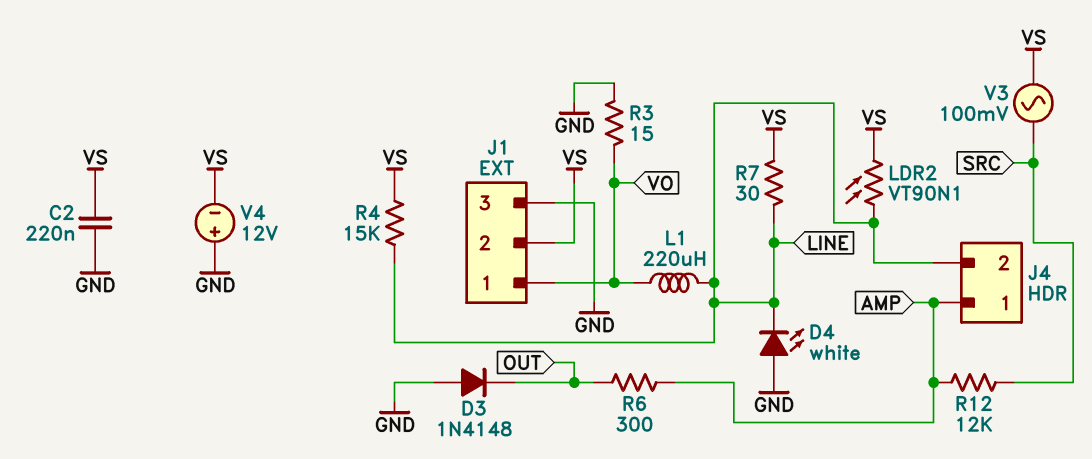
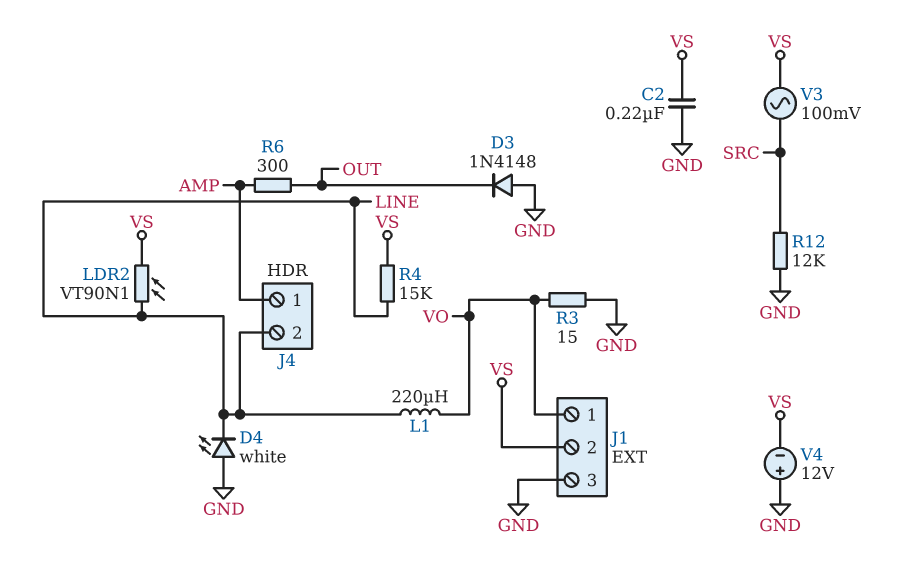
R7: 30 (LINE, VS) -> none
R12: 12k (AMP, SRC) -> 12k (GND, SRC)

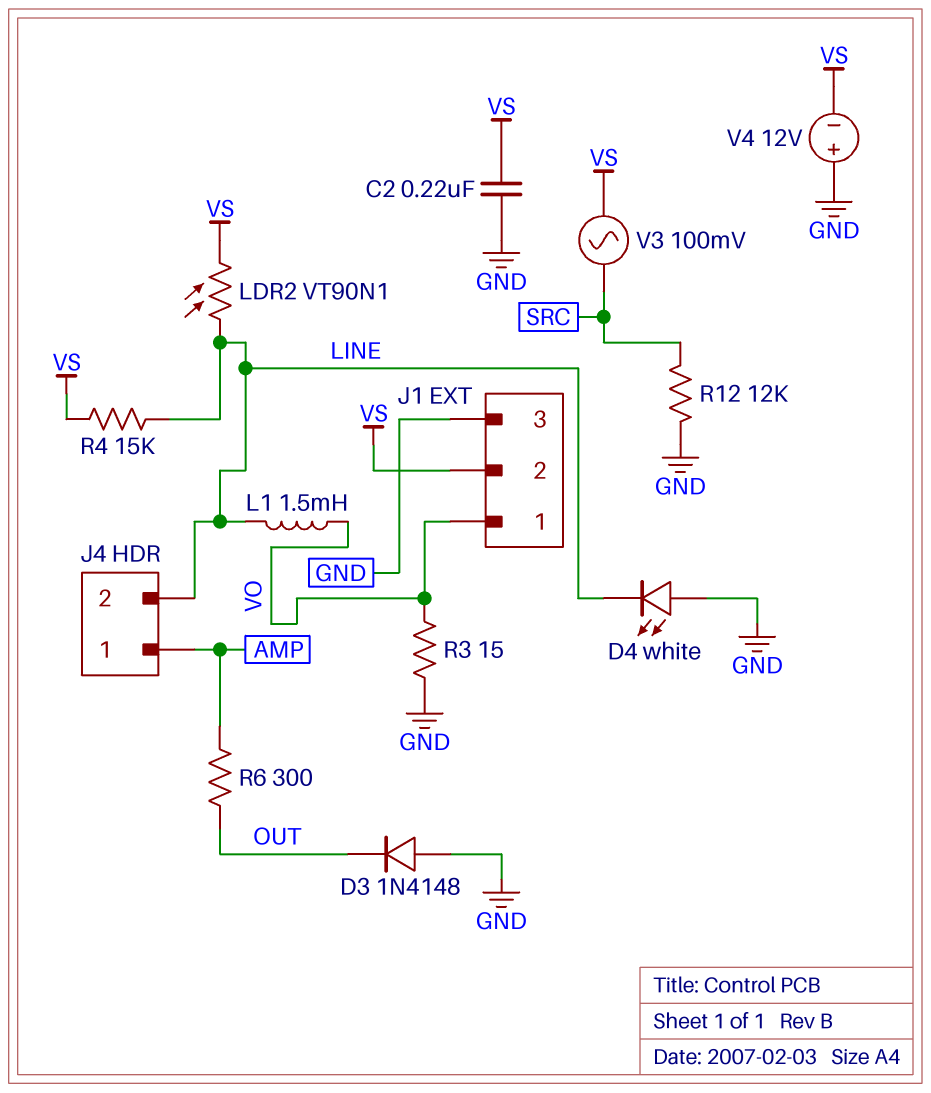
L1: 220uH (LINE, VO) -> 1.5mH (LINE, VO)

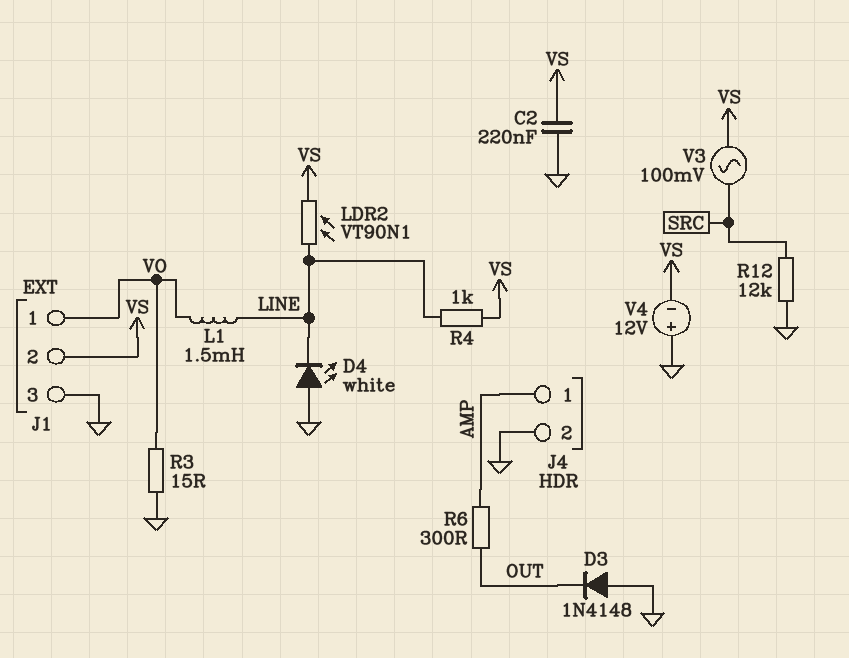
J4 pin 2: LINE -> GND
R4: 15k (LINE, VS) -> 1k (LINE, VS)

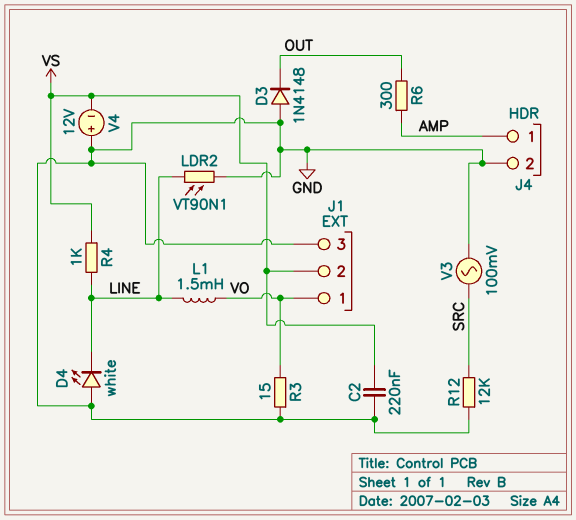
LDR2: VT90N1 (LINE, VS) -> VT90N1 (GND, LINE)
V3: AC 100mV (SRC, VS) -> AC 100mV (GND, SRC)

